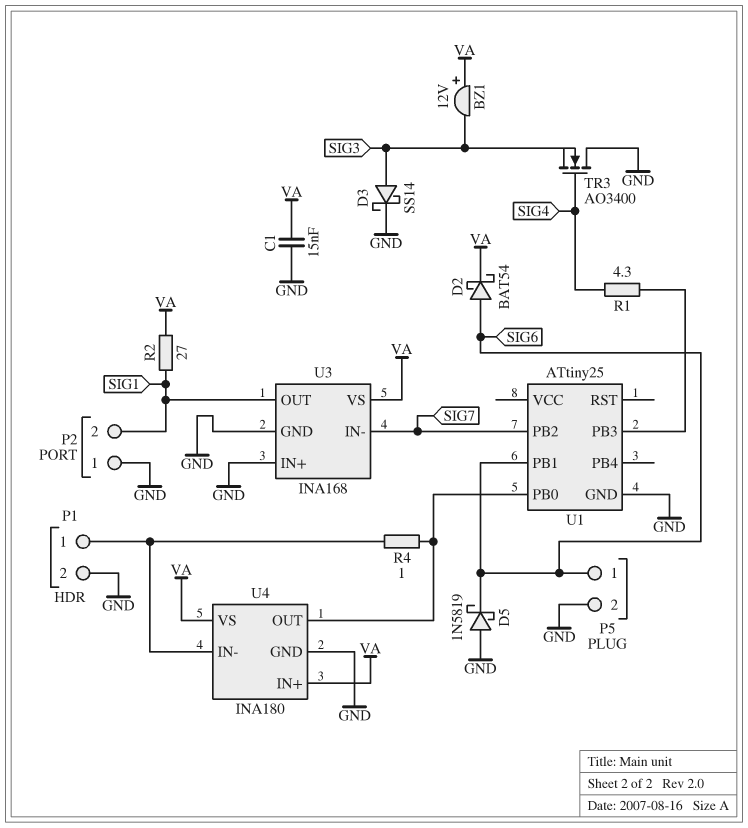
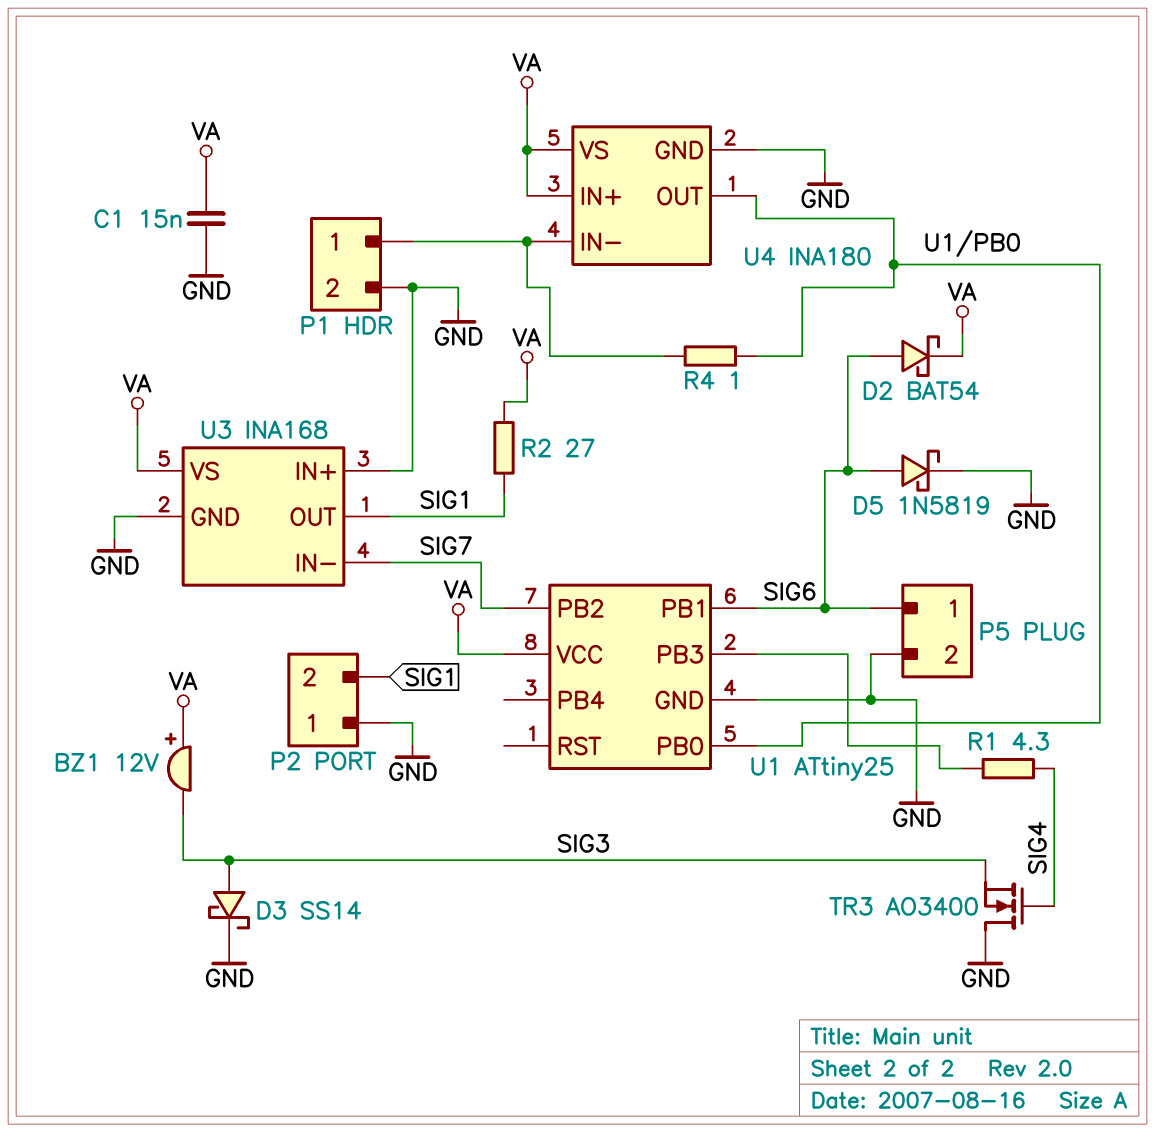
D5: schottky 1N5819 (A GND, K SIG6) -> schottky 1N5819 (A SIG6, K GND)
U1 pin VCC: none -> VA

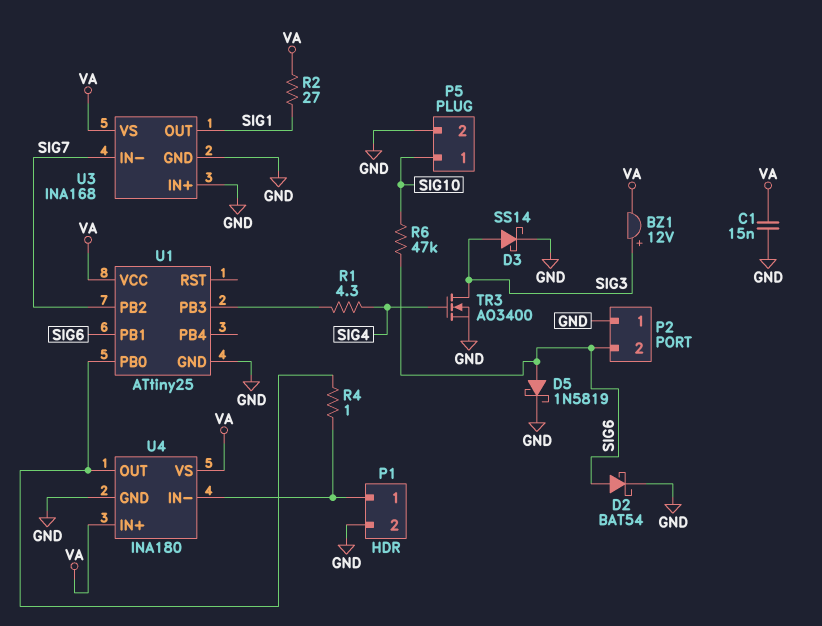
BZ1: buzzer 12V (plus VA, minus SIG3) -> buzzer 12V (plus SIG3, minus VA)
D2: schottky BAT54 (A SIG6, K VA) -> schottky BAT54 (A SIG6, K GND)
P2 pin 2: SIG1 -> SIG6
P5 pin 1: SIG6 -> SIG10
R6: none -> 47k (SIG6, SIG10)
TR3: NMOS AO3400 (G SIG4, D GND, S SIG3) -> NMOS AO3400 (G SIG4, D SIG3, S GND)

